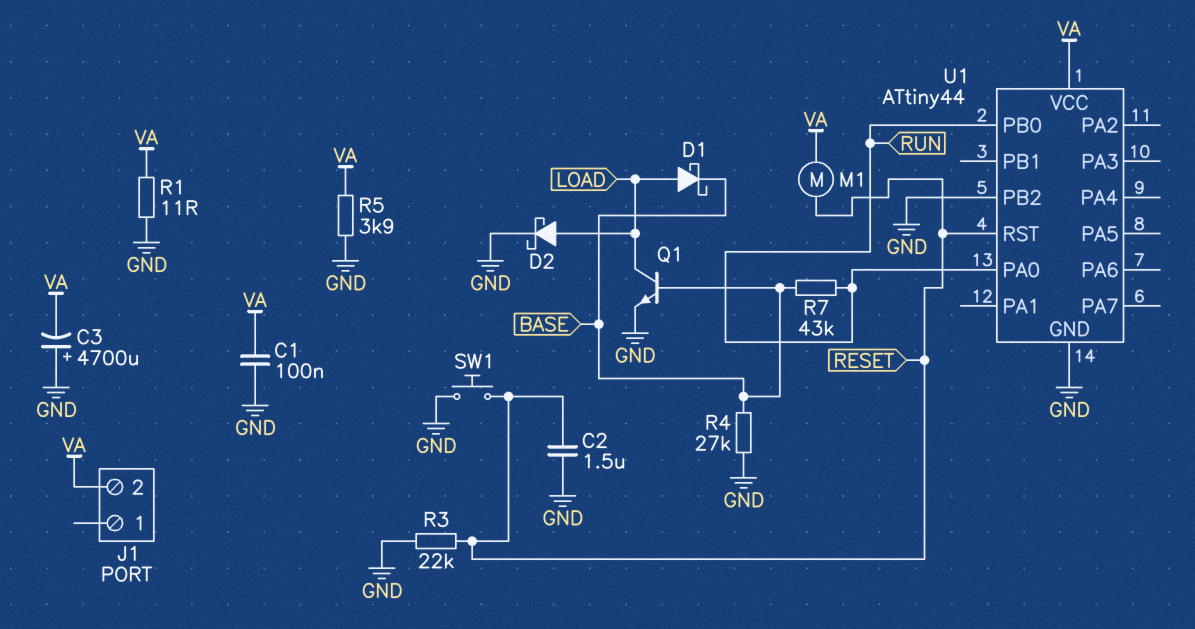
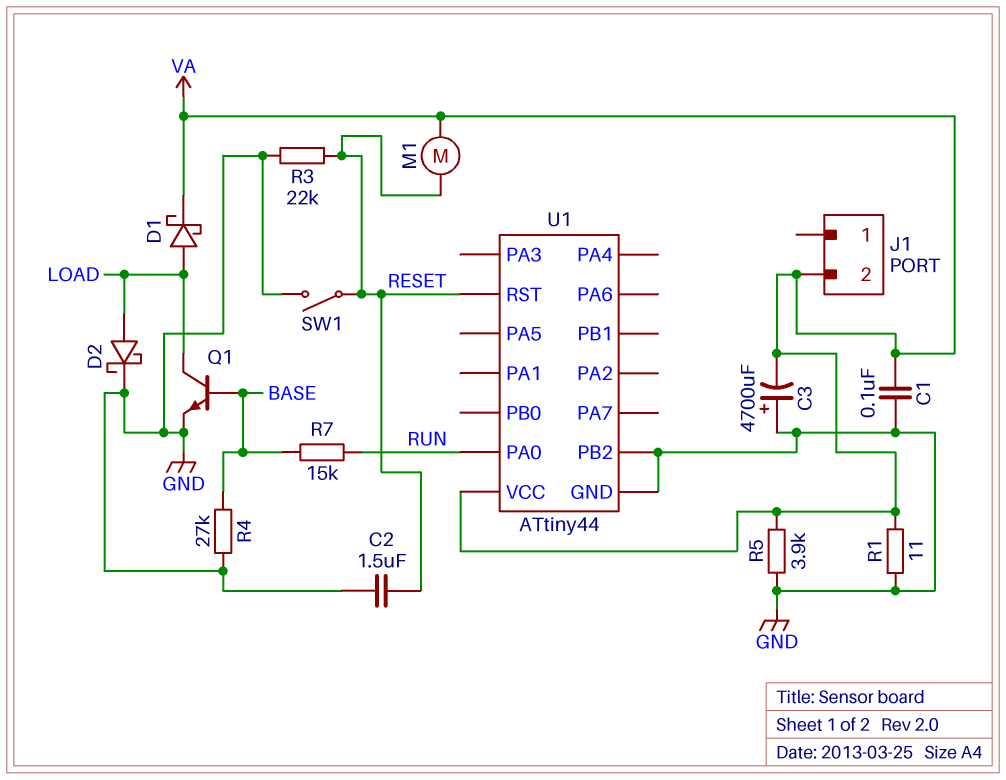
D1: schottky (A LOAD, K BASE) -> schottky (A LOAD, K VA)
R7: 43k (BASE, RUN) -> 15k (BASE, RUN)
SW1: button (GND, RESET) -> switch (GND, RESET)
U1 pin PB0: RUN -> none

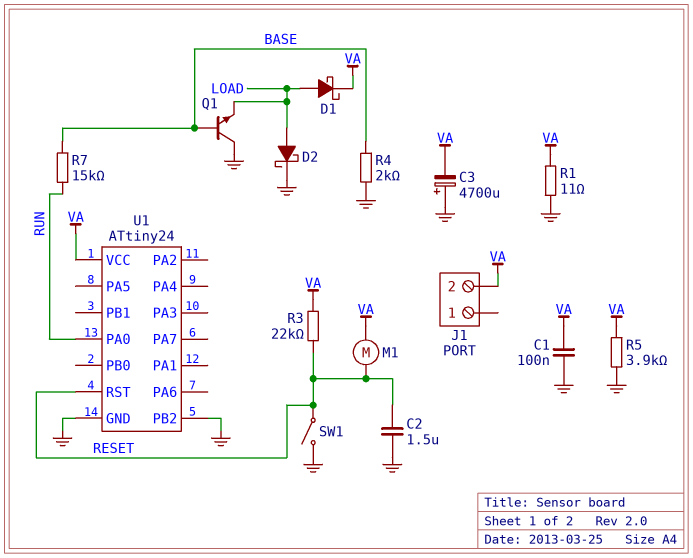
Q1: NPN (B BASE, C LOAD, E GND) -> NPN (B BASE, C GND, E LOAD)
R3: 22k (GND, RESET) -> 22k (RESET, VA)
R4: 27k (BASE, GND) -> 2k (BASE, GND)
U1: ATtiny44 -> ATtiny24

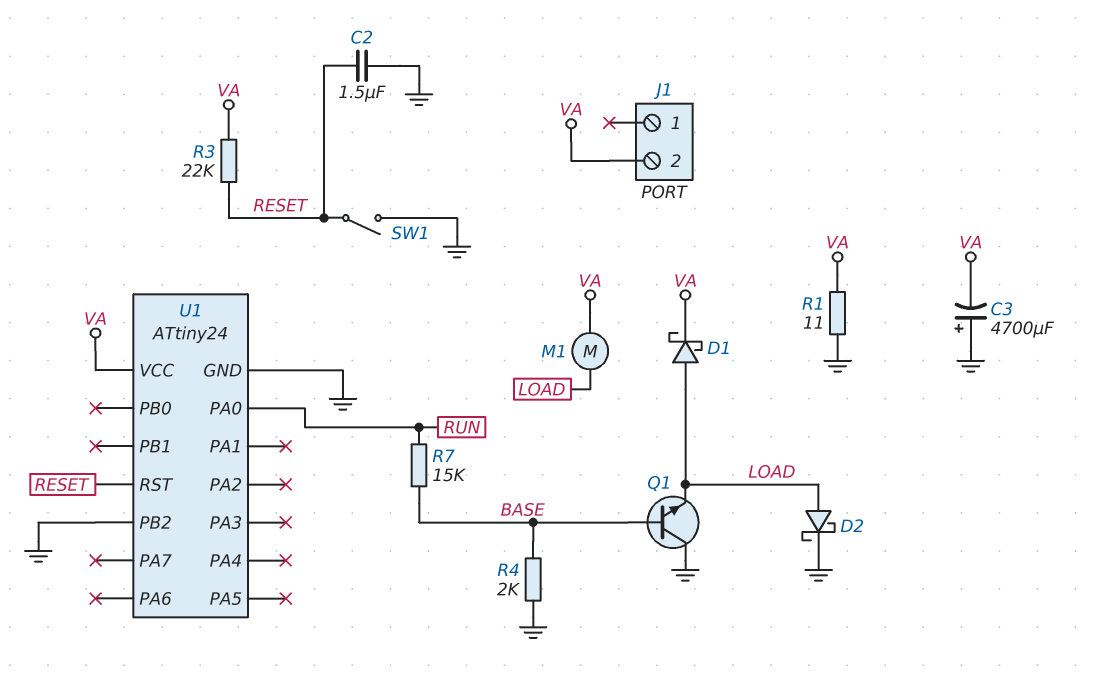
C1: 100nF (GND, VA) -> none
M1: motor (RESET, VA) -> motor (LOAD, VA)
R5: 3.9k (GND, VA) -> none

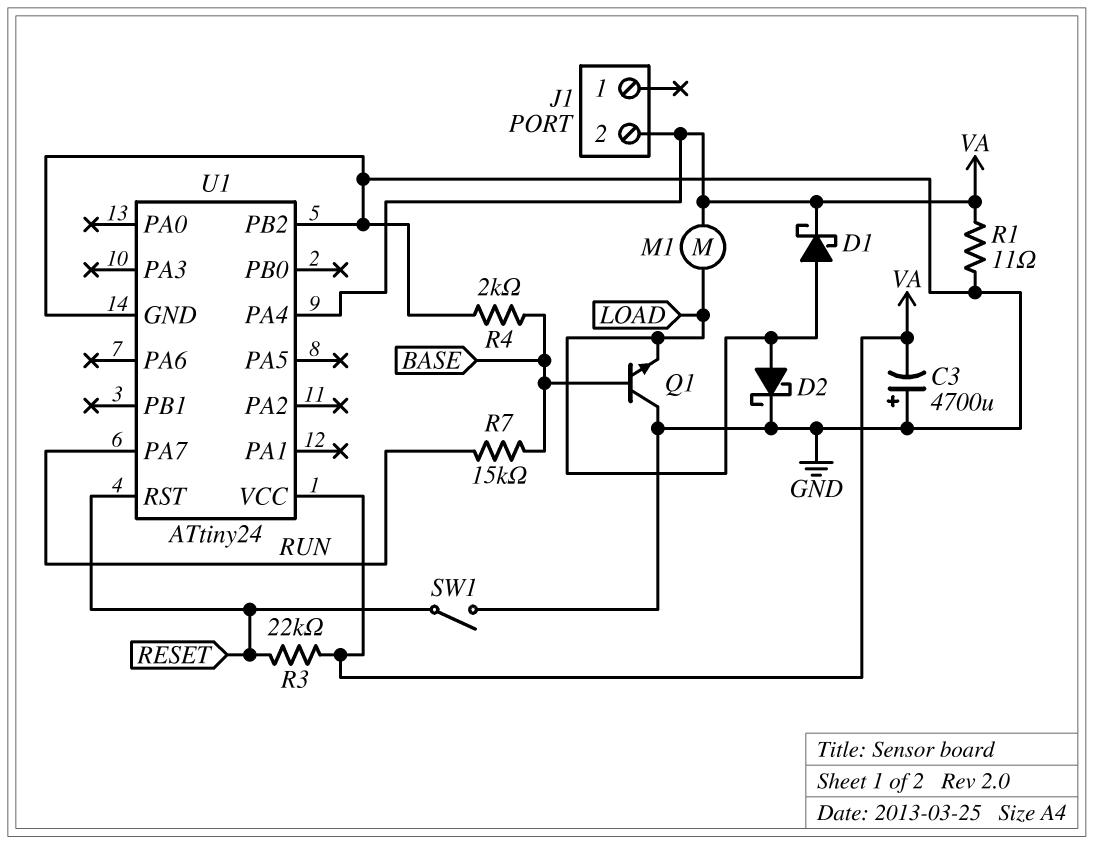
C2: 1.5uF (GND, RESET) -> none
U1 pin PA0: RUN -> none
U1 pin PA4: none -> VA
U1 pin PA7: none -> RUN

